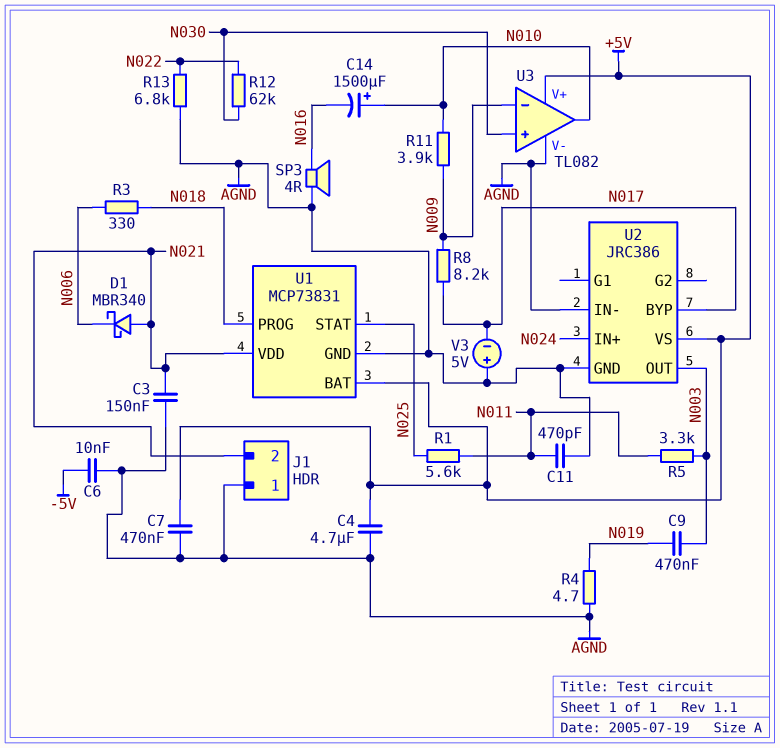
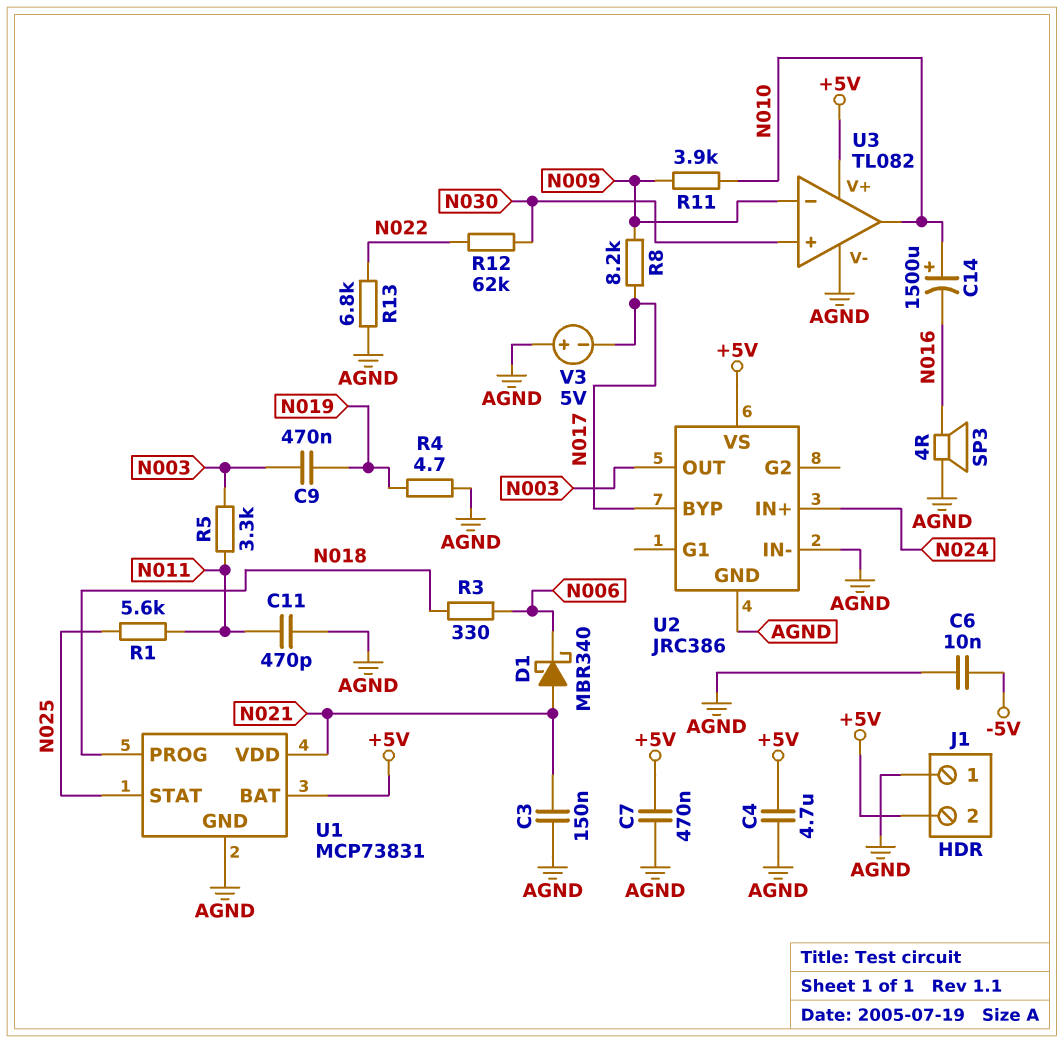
J1 pin 2: N021 -> +5V

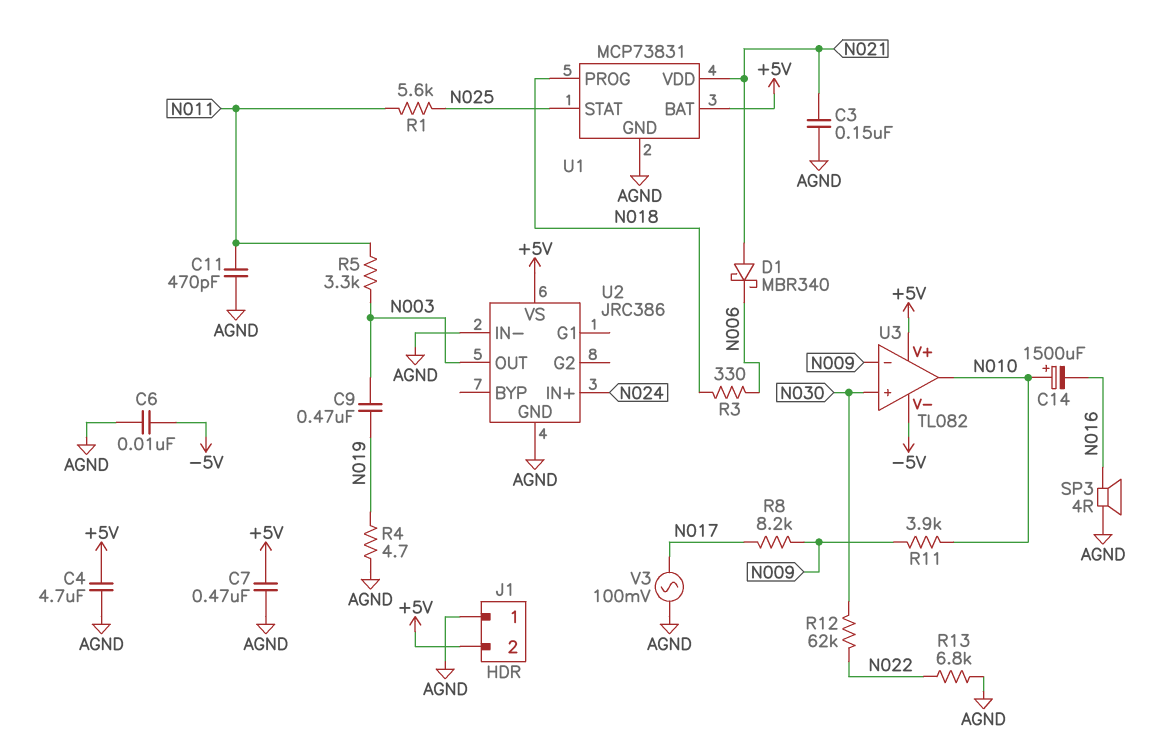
U2 pin BYP: N017 -> none
U3 pin V-: AGND -> -5V
V3: 5V (plus AGND, minus N017) -> AC 100mV (AGND, N017)

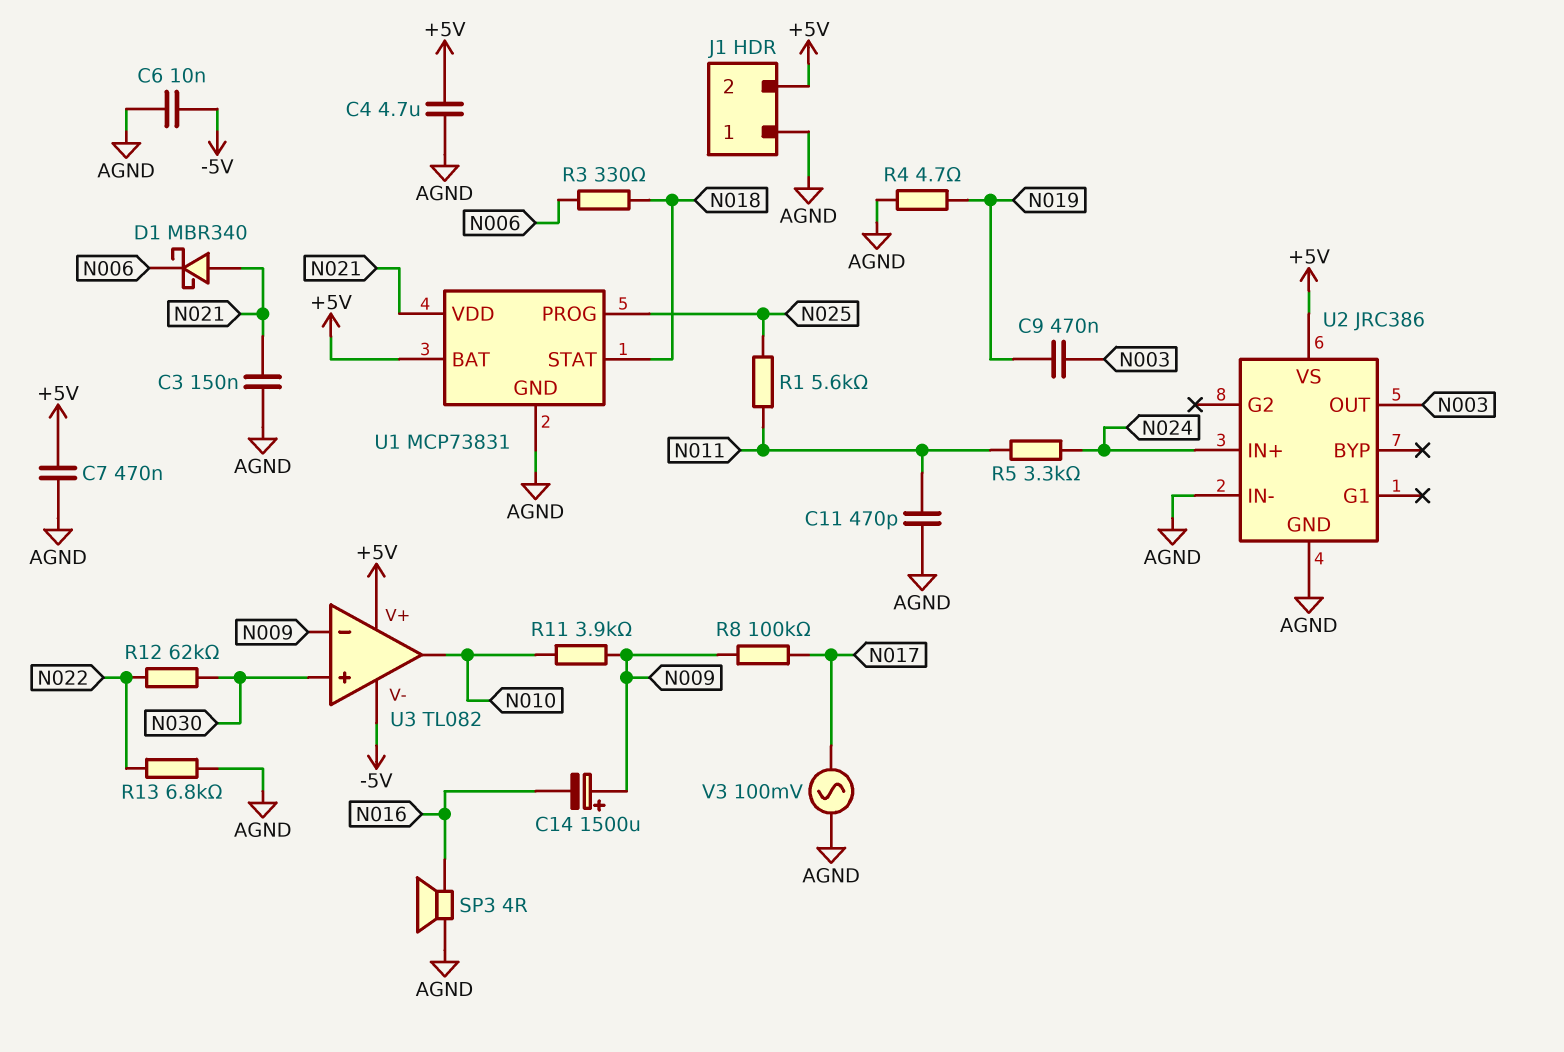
C14: 1500uF (plus N010, minus N016) -> 1500uF (plus N009, minus N016)
R5: 3.3k (N003, N011) -> 3.3k (N011, N024)
R8: 8.2k (N009, N017) -> 100k (N009, N017)
U1 pin PROG: N018 -> N025
U1 pin STAT: N025 -> N018

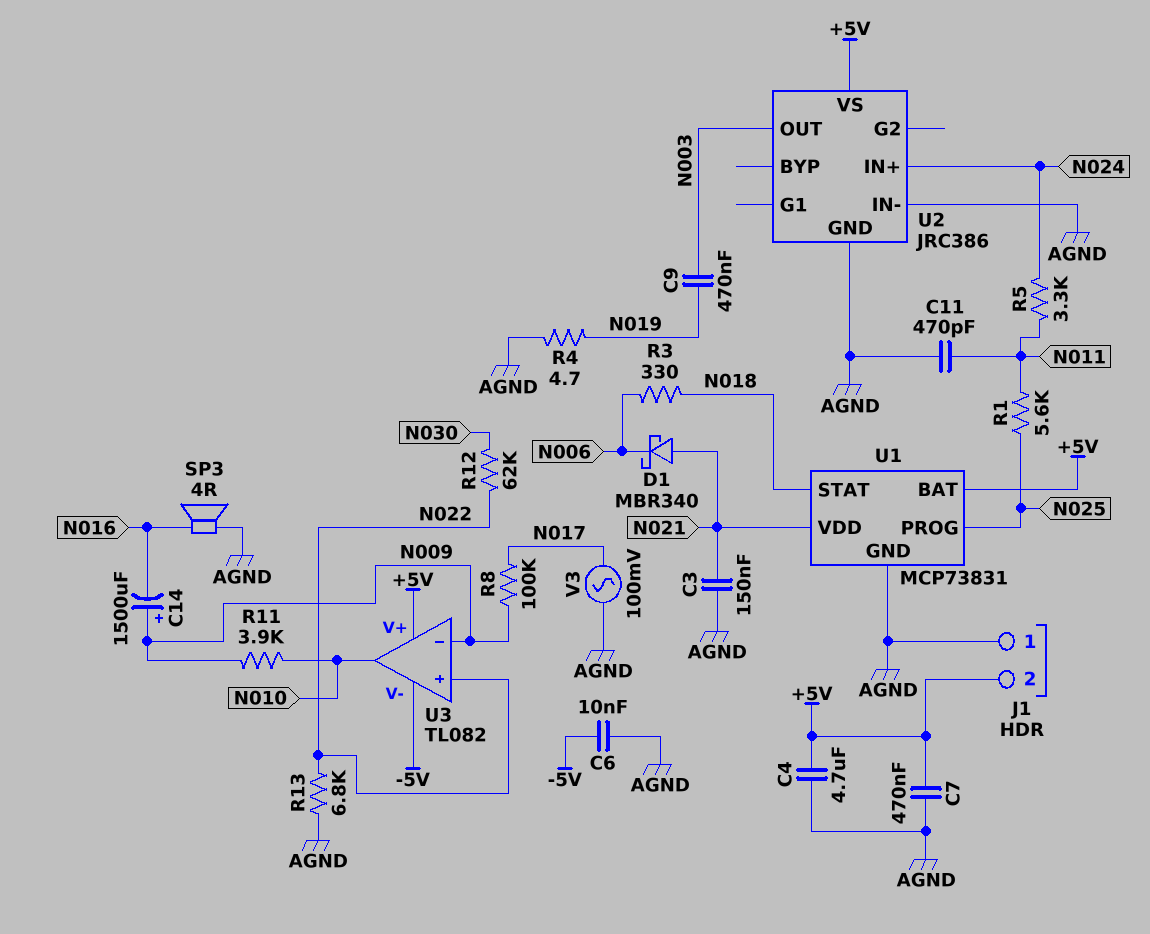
U3 pin in+: N030 -> N022

